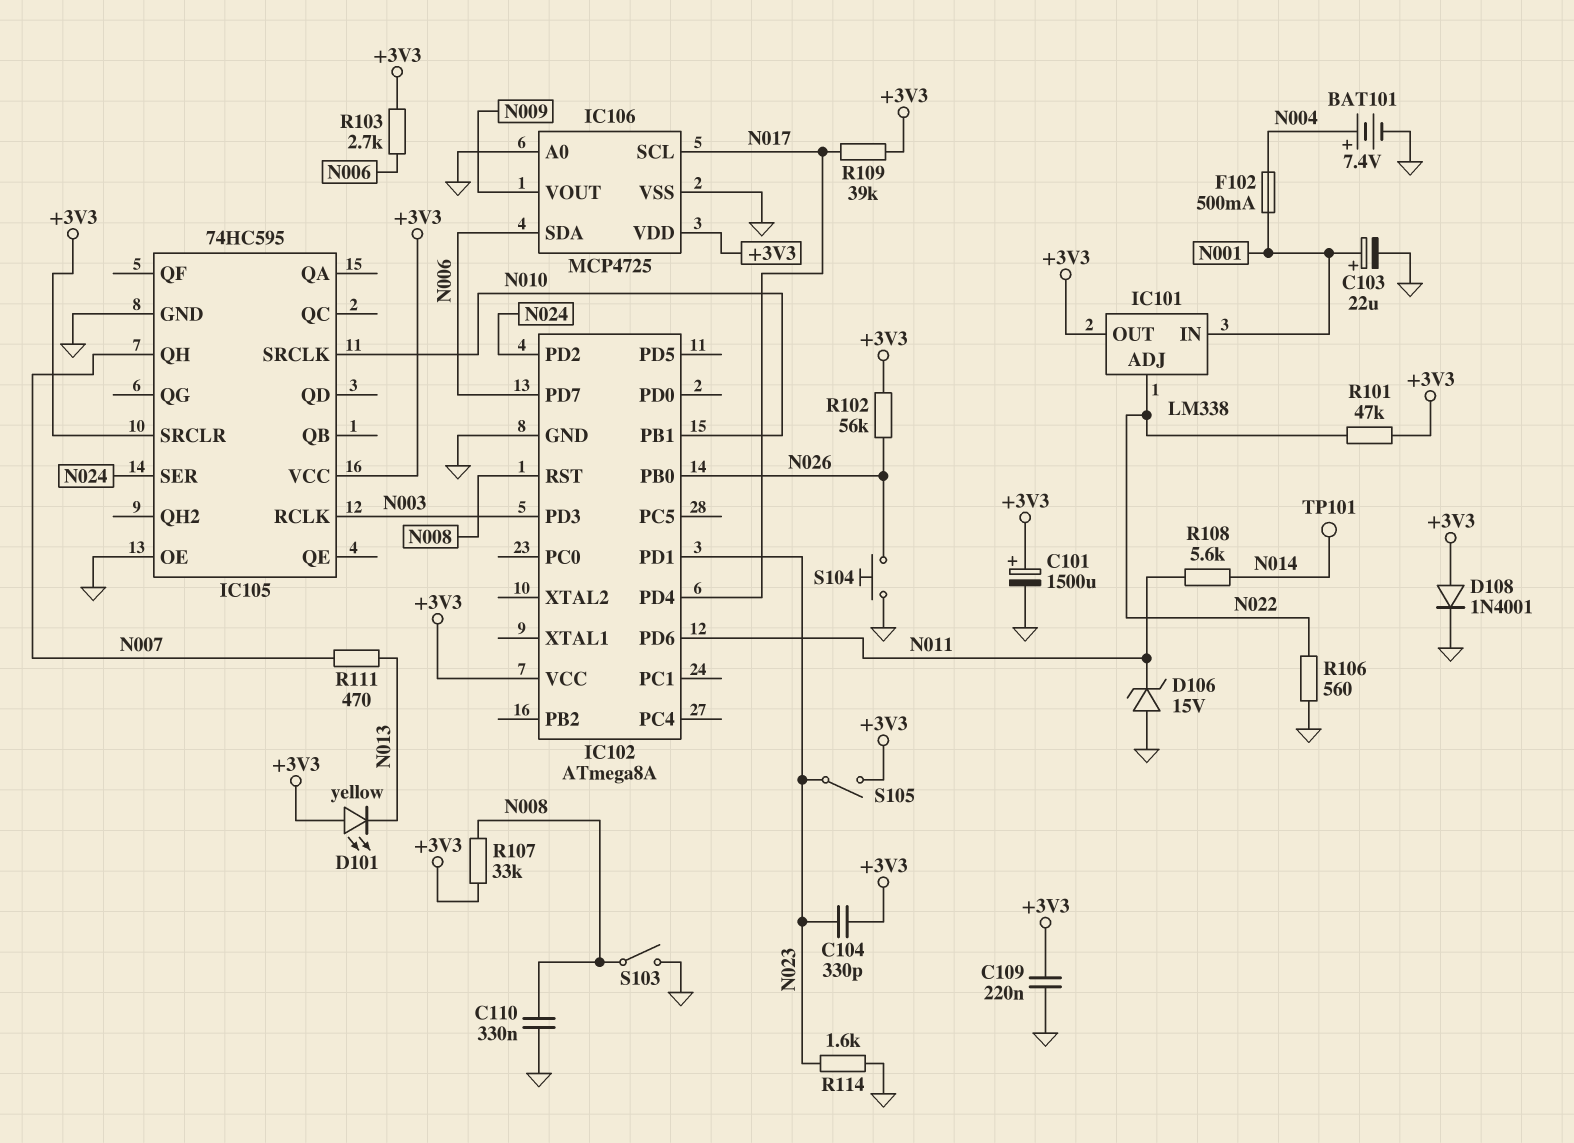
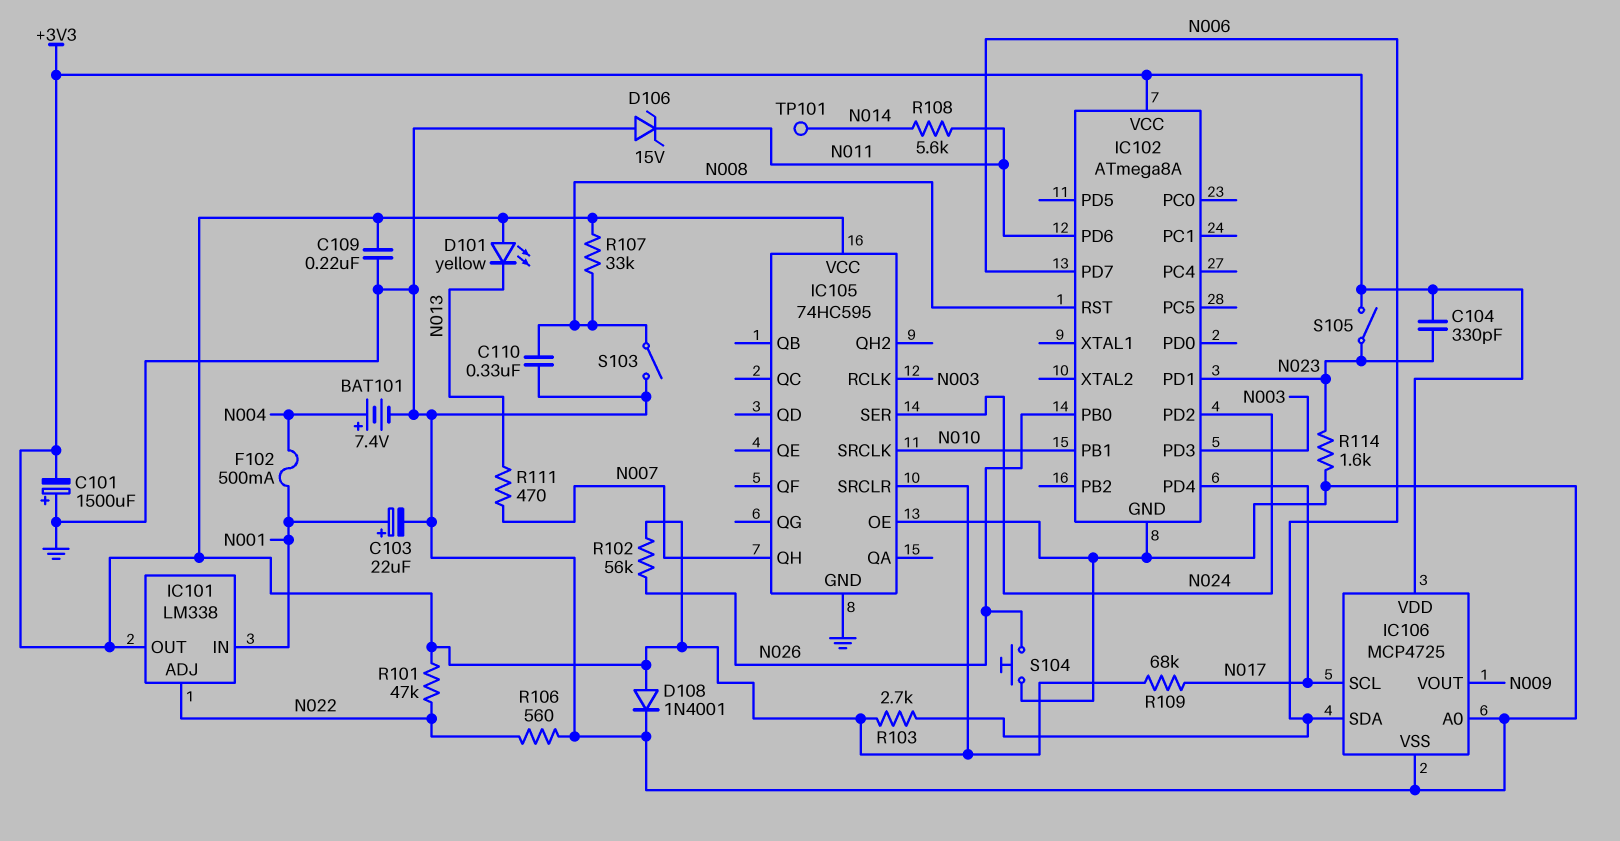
C101: 1500uF (plus +3V3, minus GND) -> 1500uF (plus GND, minus +3V3)
R109: 39k (+3V3, N017) -> 68k (+3V3, N017)

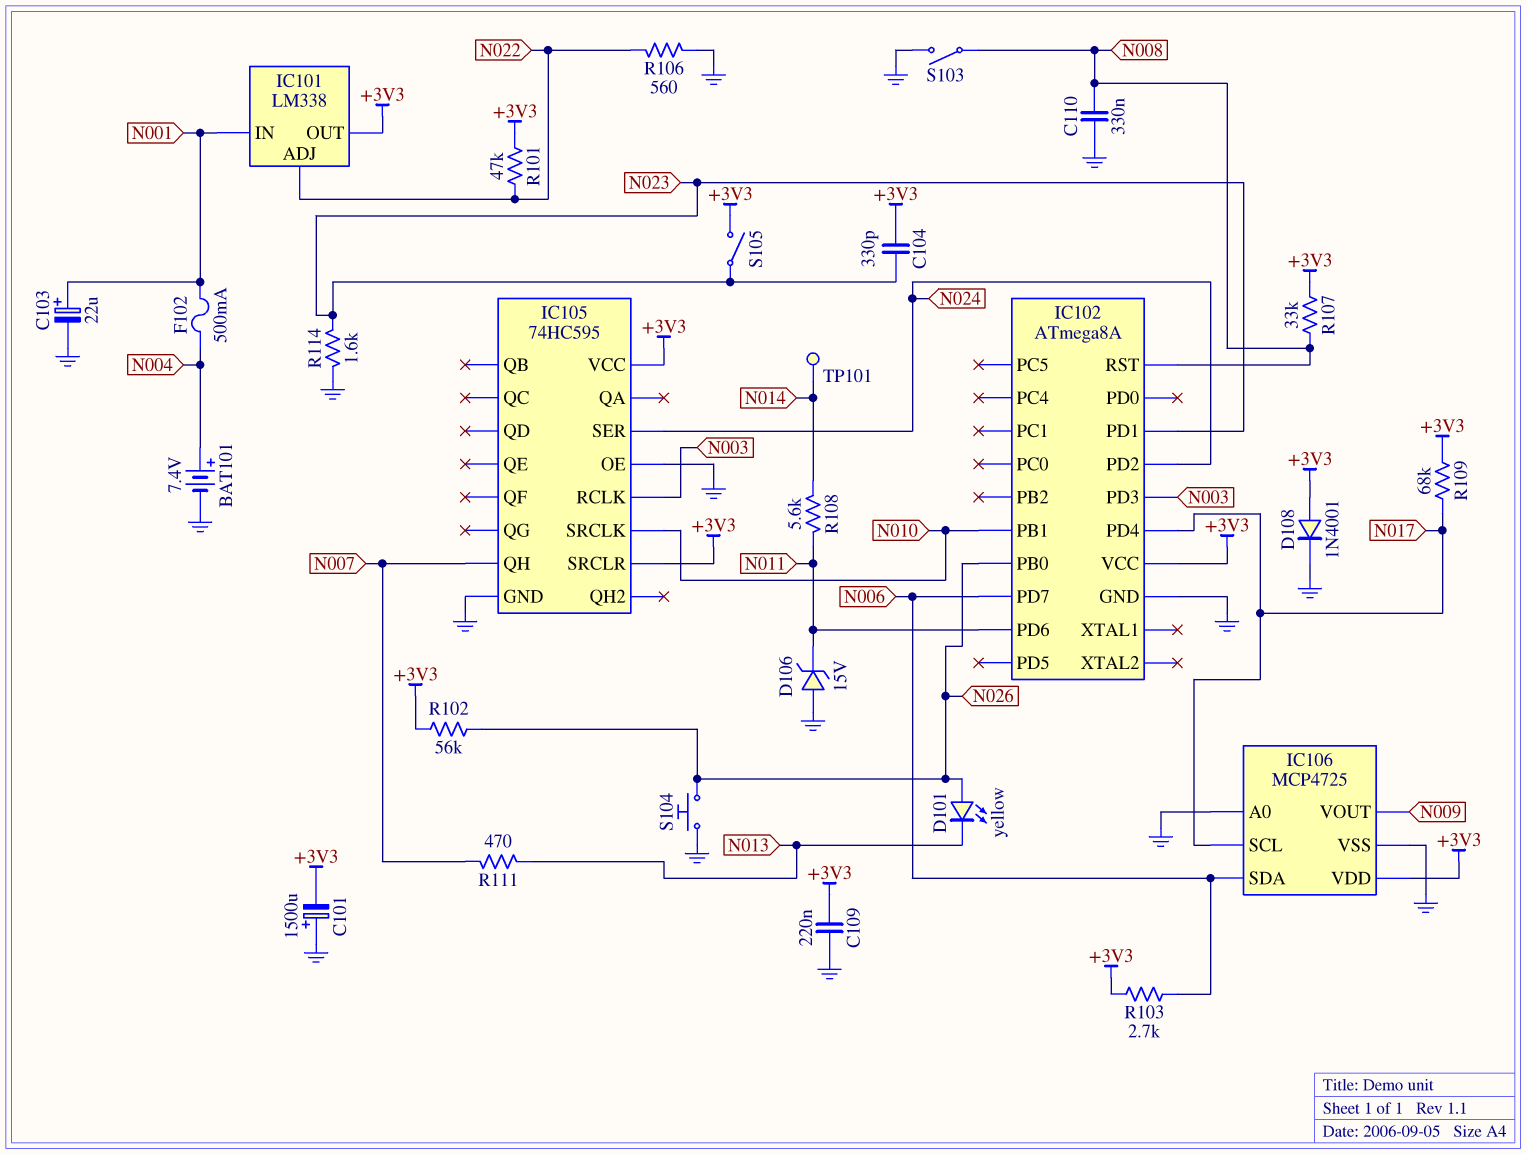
D101: LED yellow (A +3V3, K N013) -> LED yellow (A N026, K N013)

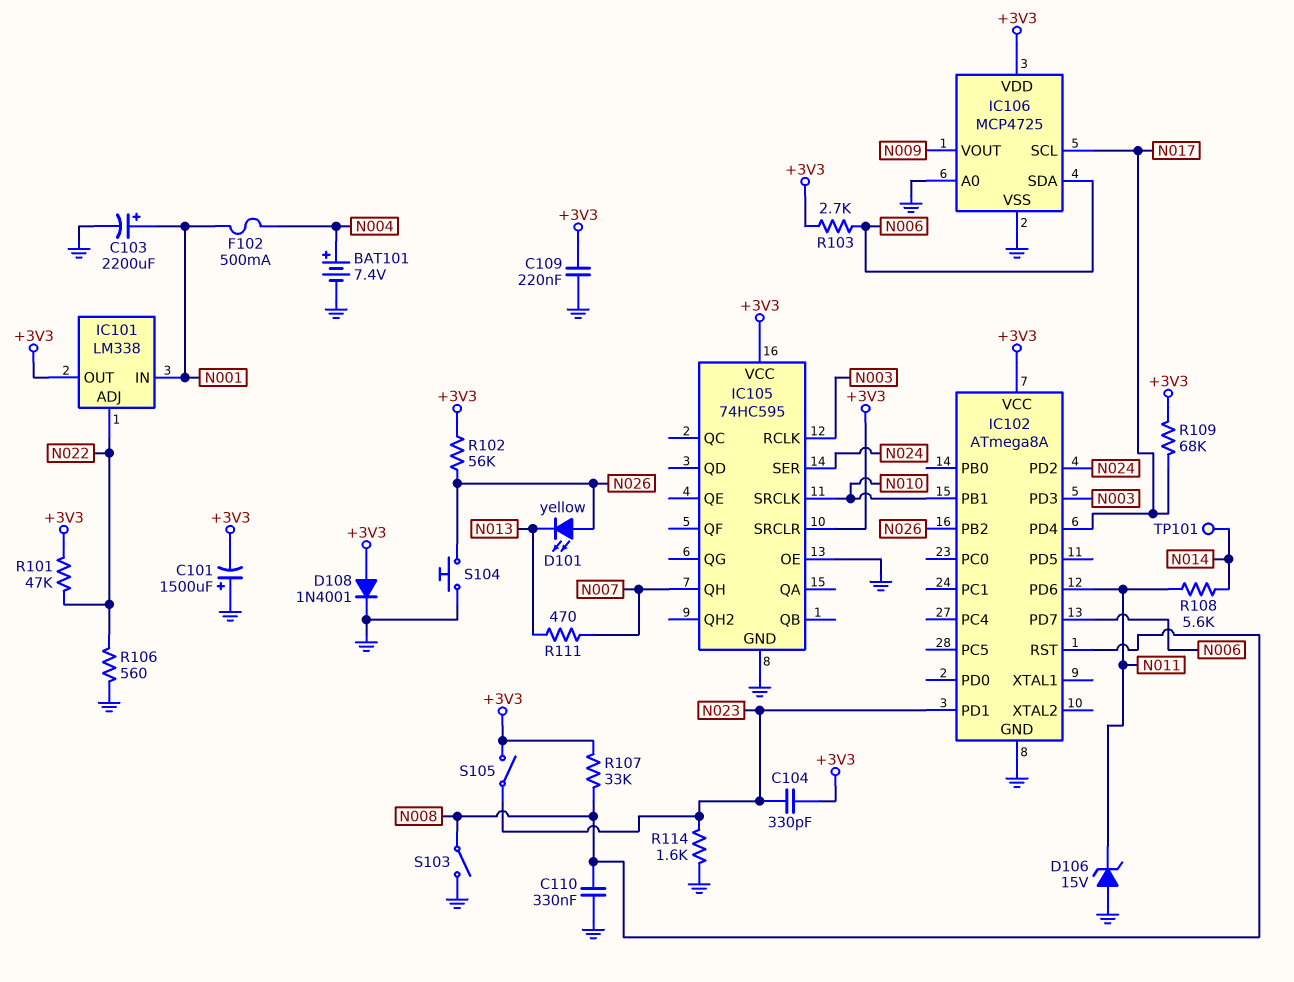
C103: 22uF (plus N001, minus GND) -> 2200uF (plus N001, minus GND)
IC102 pin PB0: N026 -> none
IC102 pin PB2: none -> N026

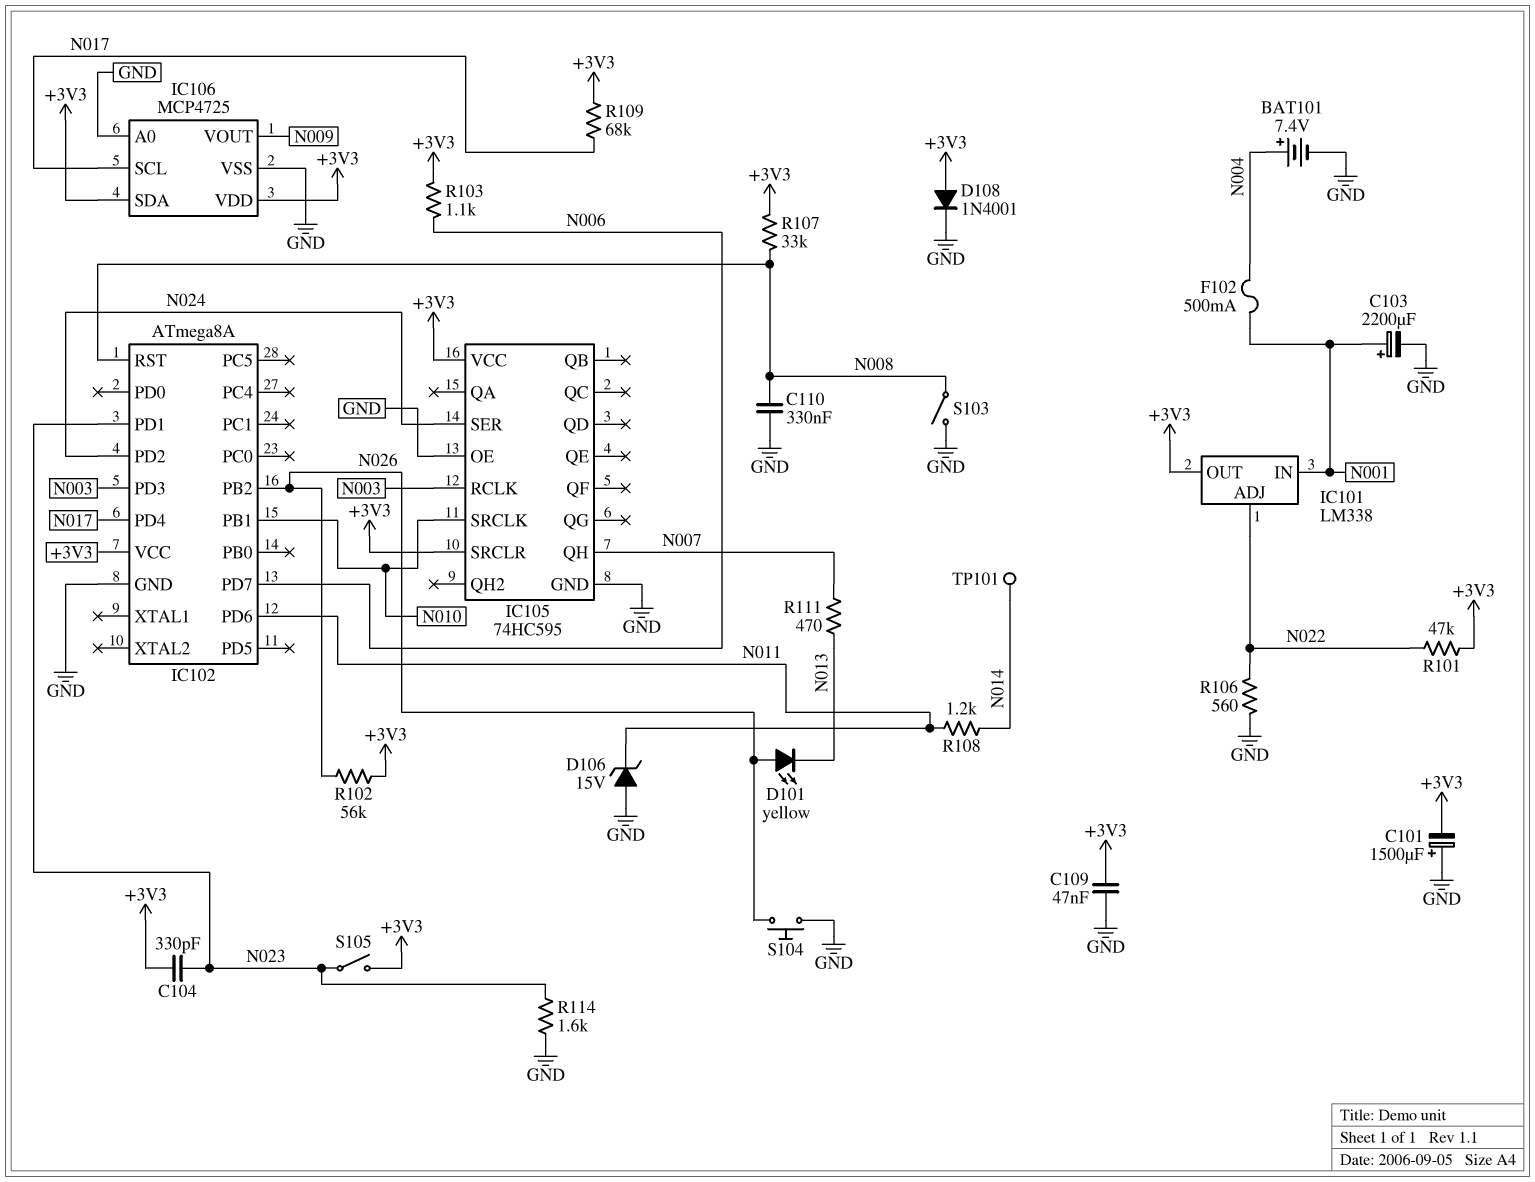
C109: 220nF (+3V3, GND) -> 47nF (+3V3, GND)
IC106 pin SDA: N006 -> +3V3
R103: 2.7k (+3V3, N006) -> 1.1k (+3V3, N006)
R108: 5.6k (N011, N014) -> 1.2k (N011, N014)

